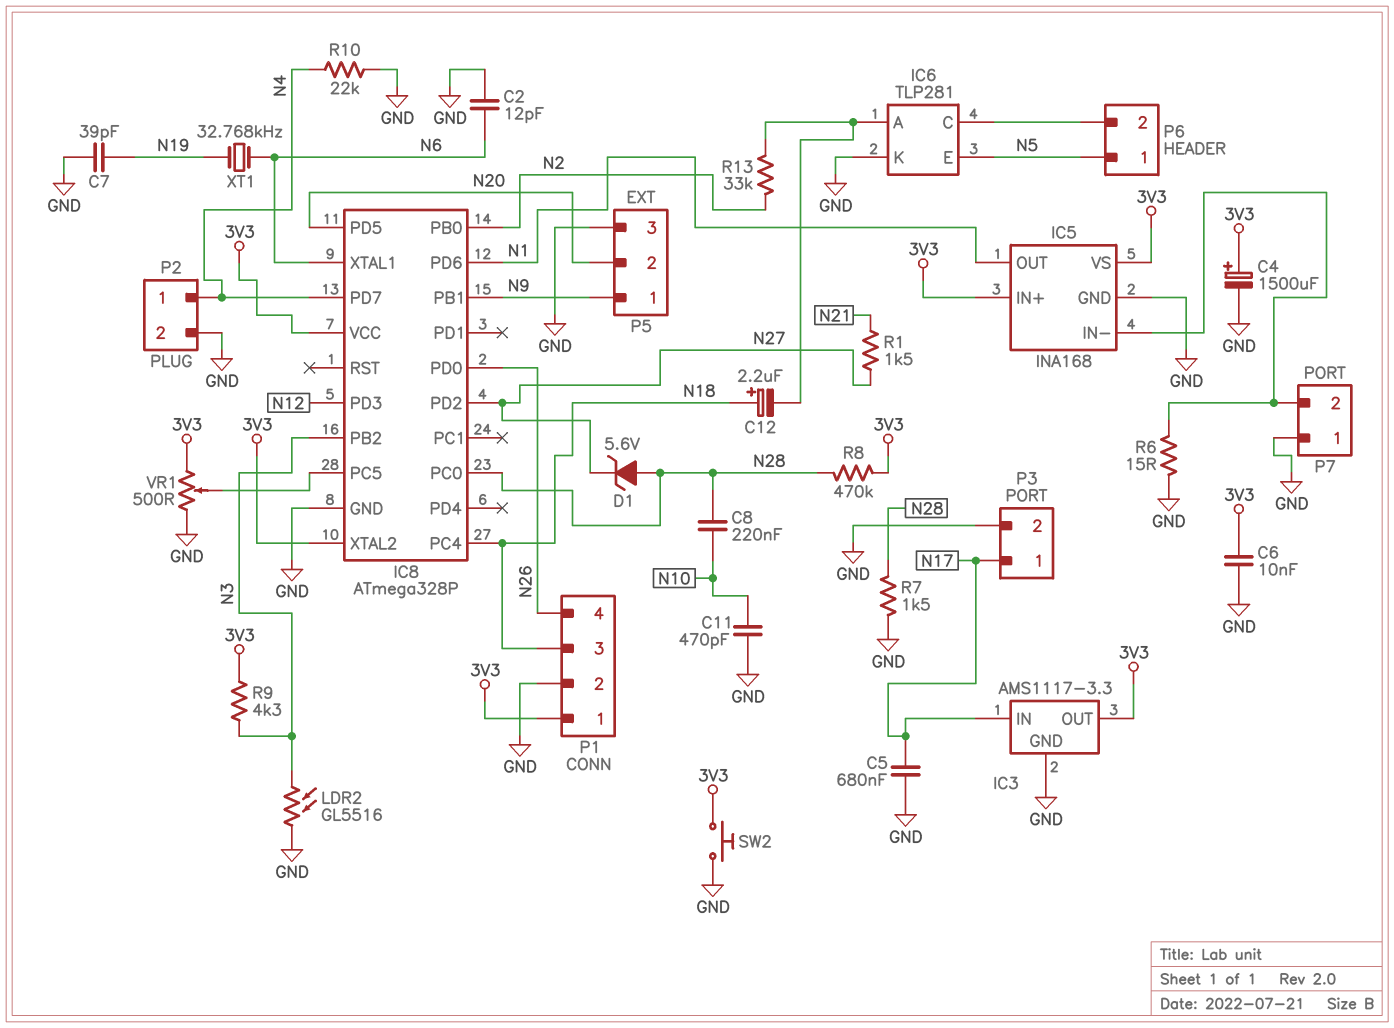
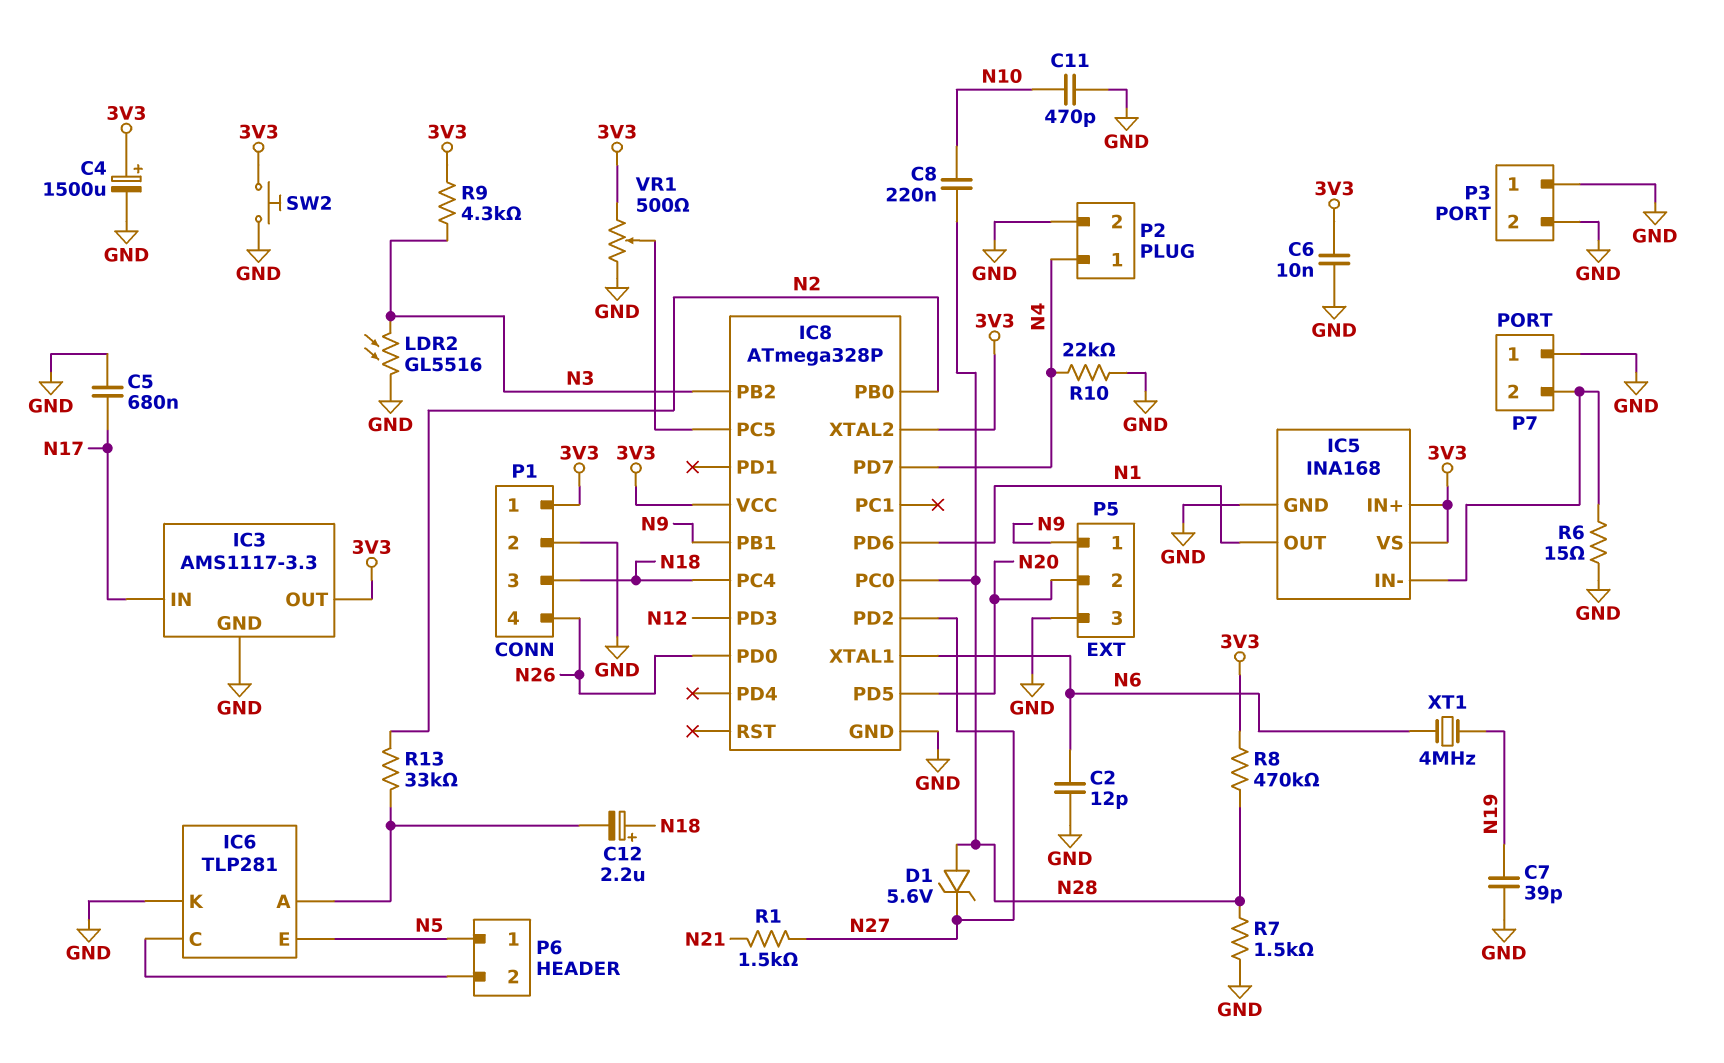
P3 pin 1: N17 -> GND
XT1: 32.768kHz (N6, N19) -> 4MHz (N6, N19)

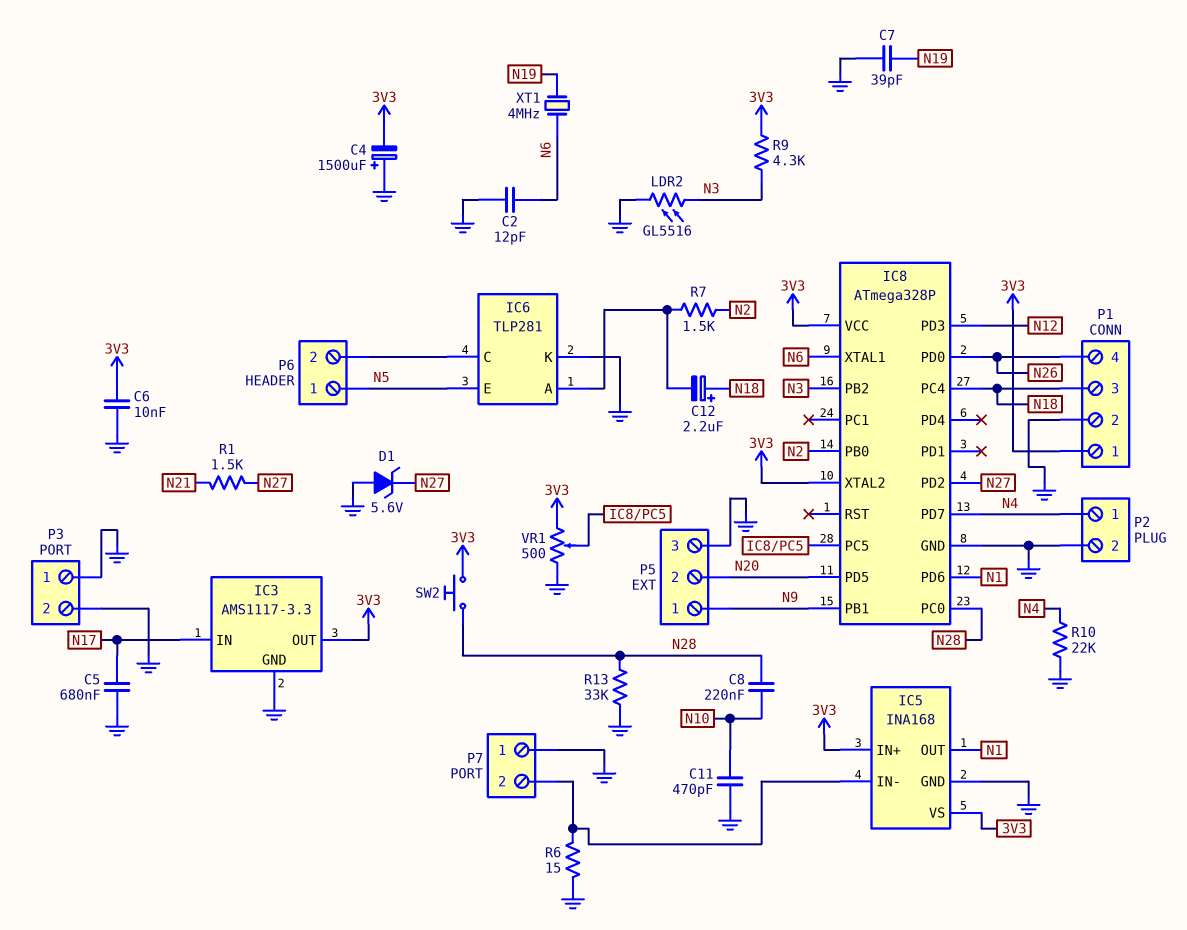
C4: 1500uF (plus 3V3, minus GND) -> 1500uF (plus GND, minus 3V3)
D1: zener 5.6V (A N28, K N27) -> zener 5.6V (A GND, K N27)
R7: 1.5k (GND, N28) -> 1.5k (IC6/A, N2)
R8: 470k (3V3, N28) -> none
R13: 33k (IC6/A, N2) -> 33k (GND, N28)
SW2: button (3V3, GND) -> button (3V3, N28)

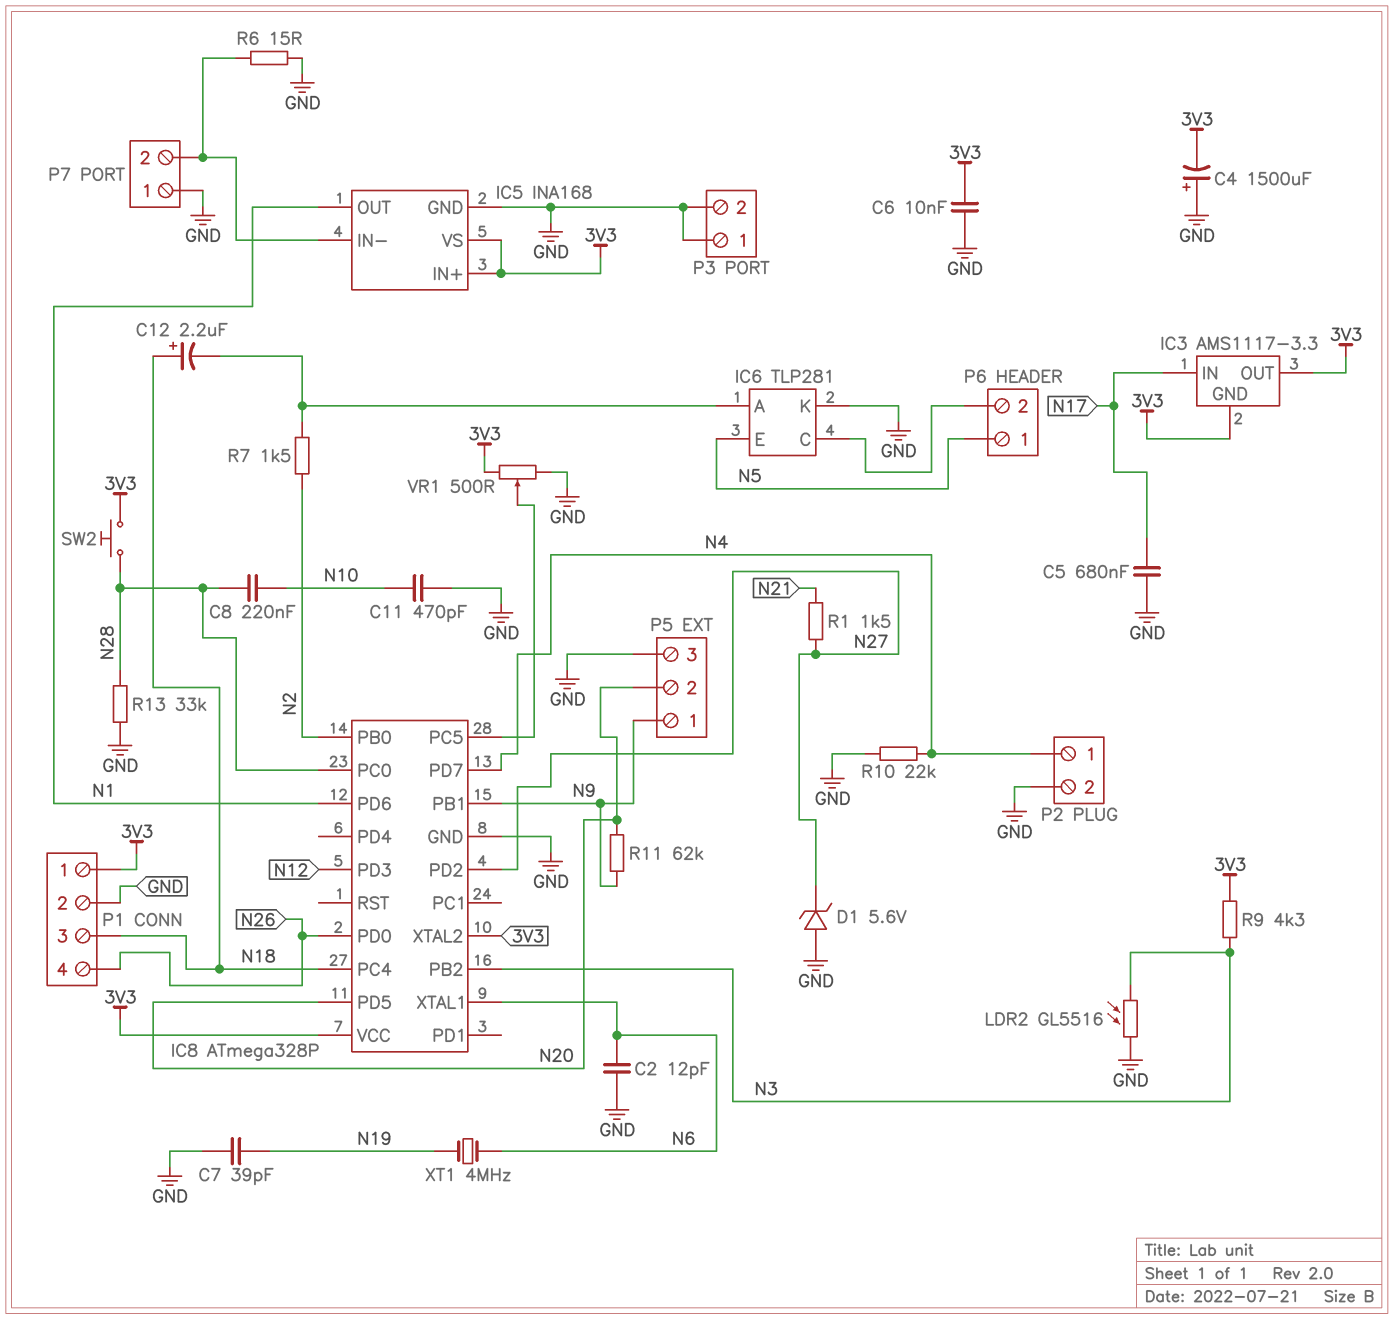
IC3 pin GND: GND -> 3V3
R11: none -> 62k (N9, N20)

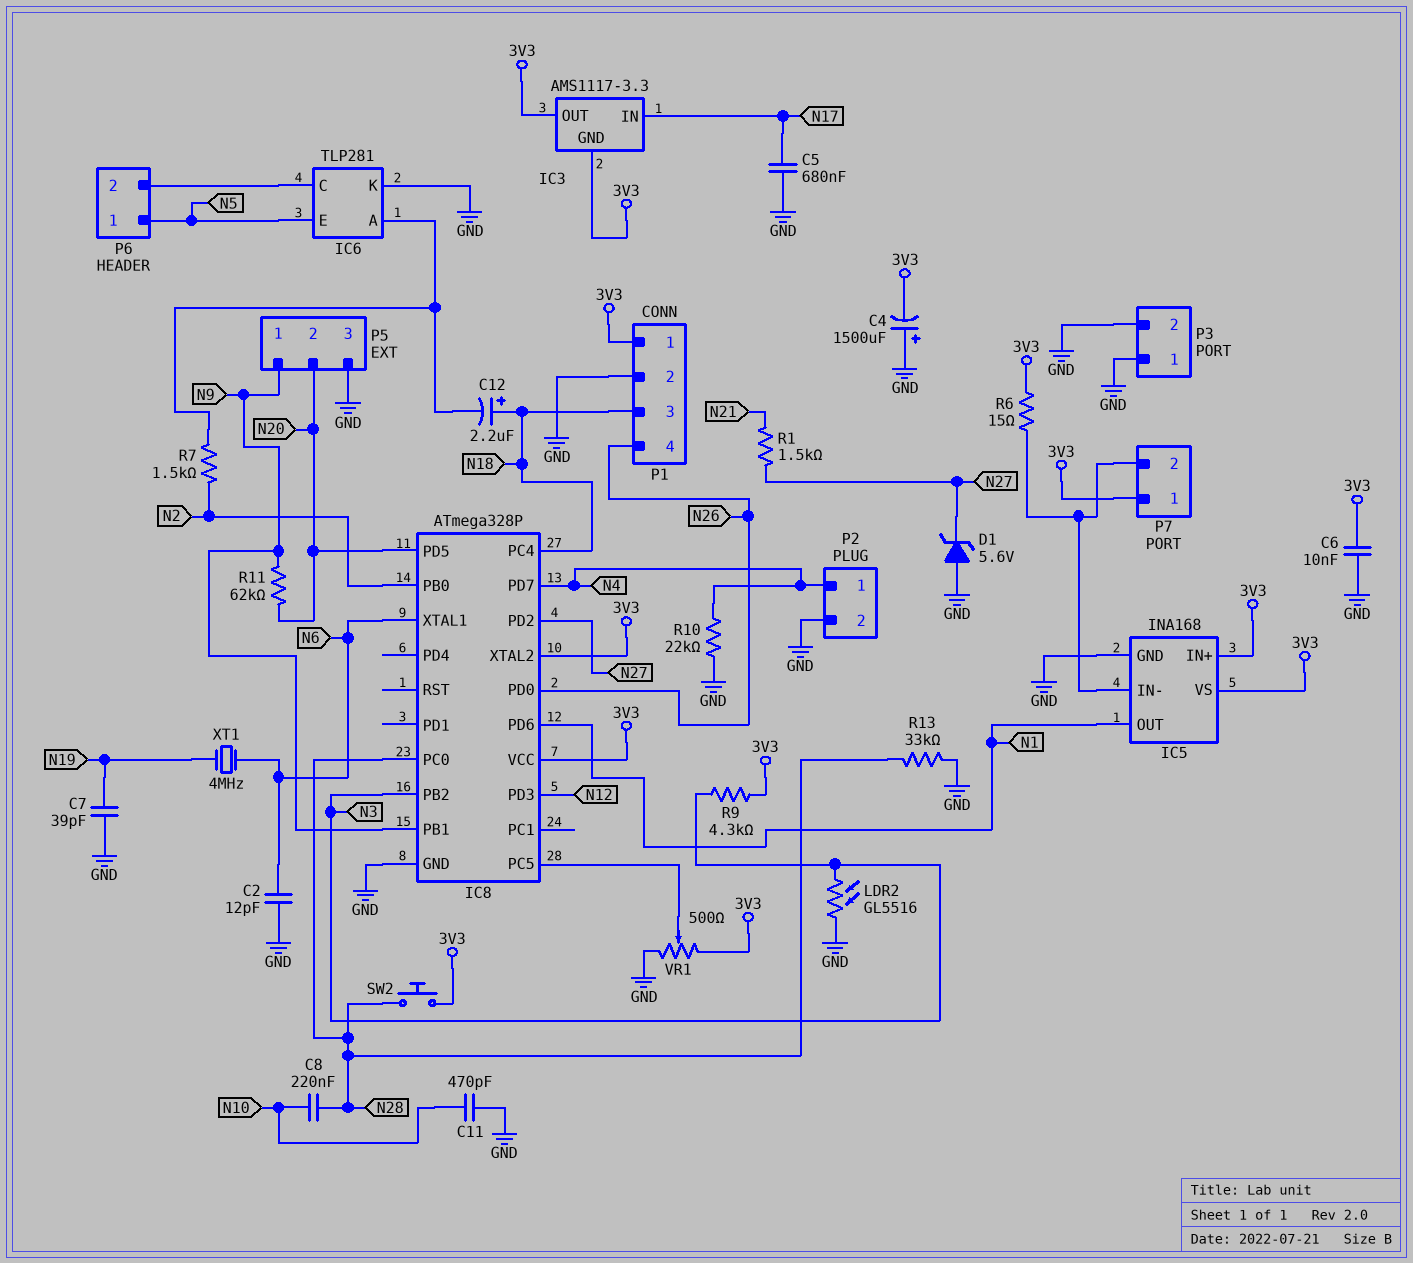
P7 pin 1: GND -> 3V3
R6: 15 (GND, IC5/IN-) -> 15 (3V3, IC5/IN-)

